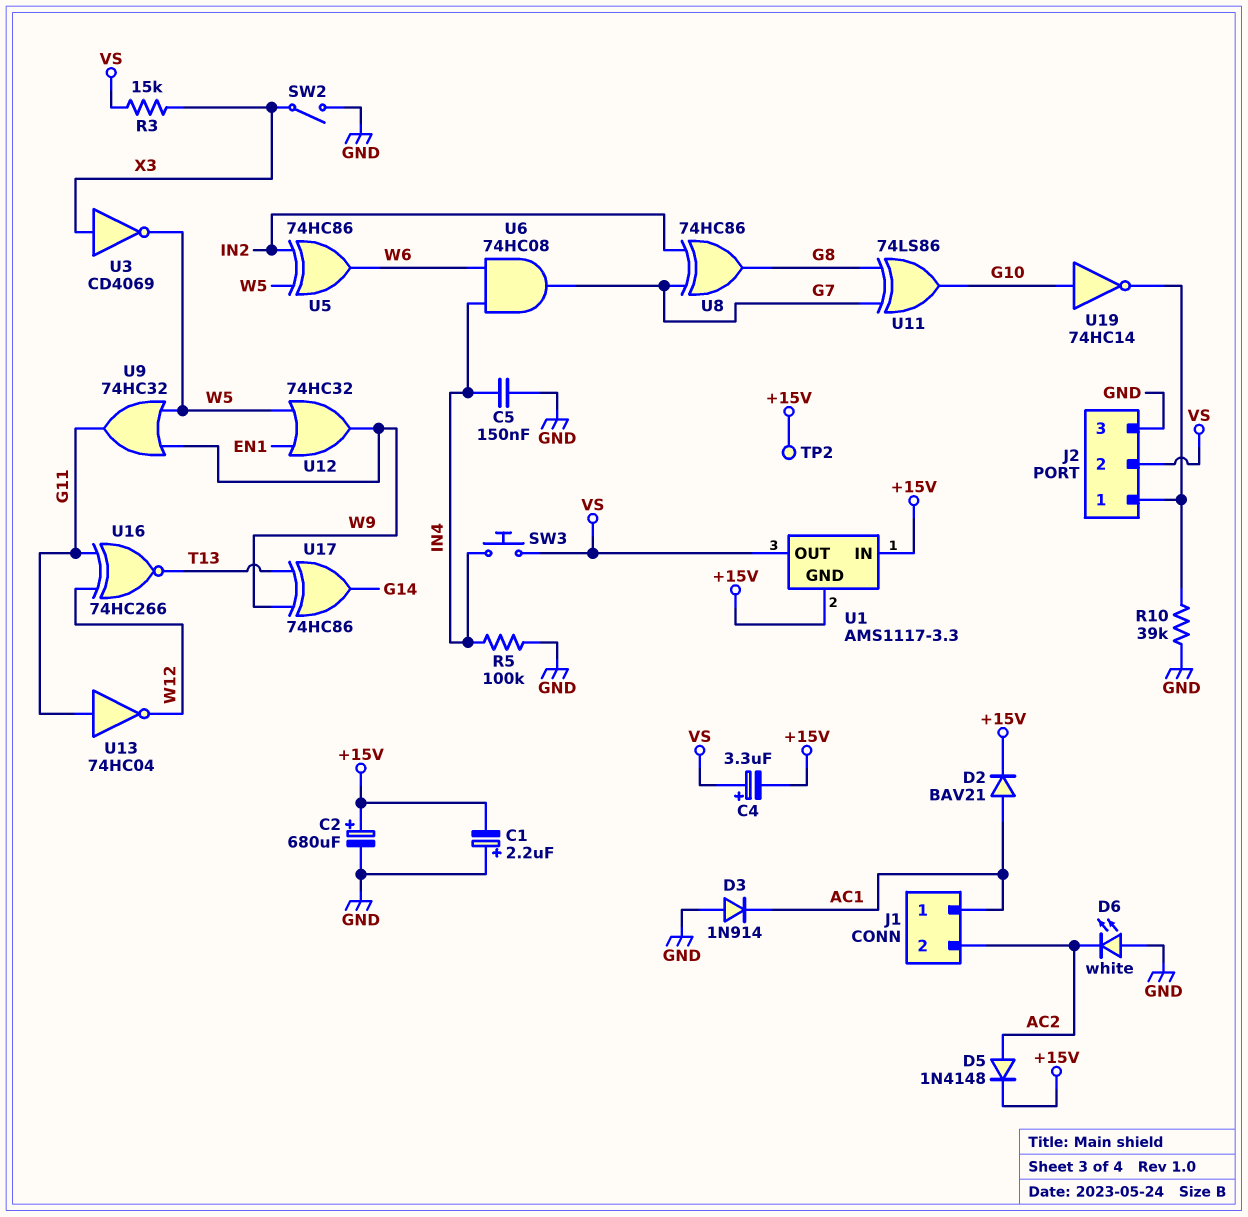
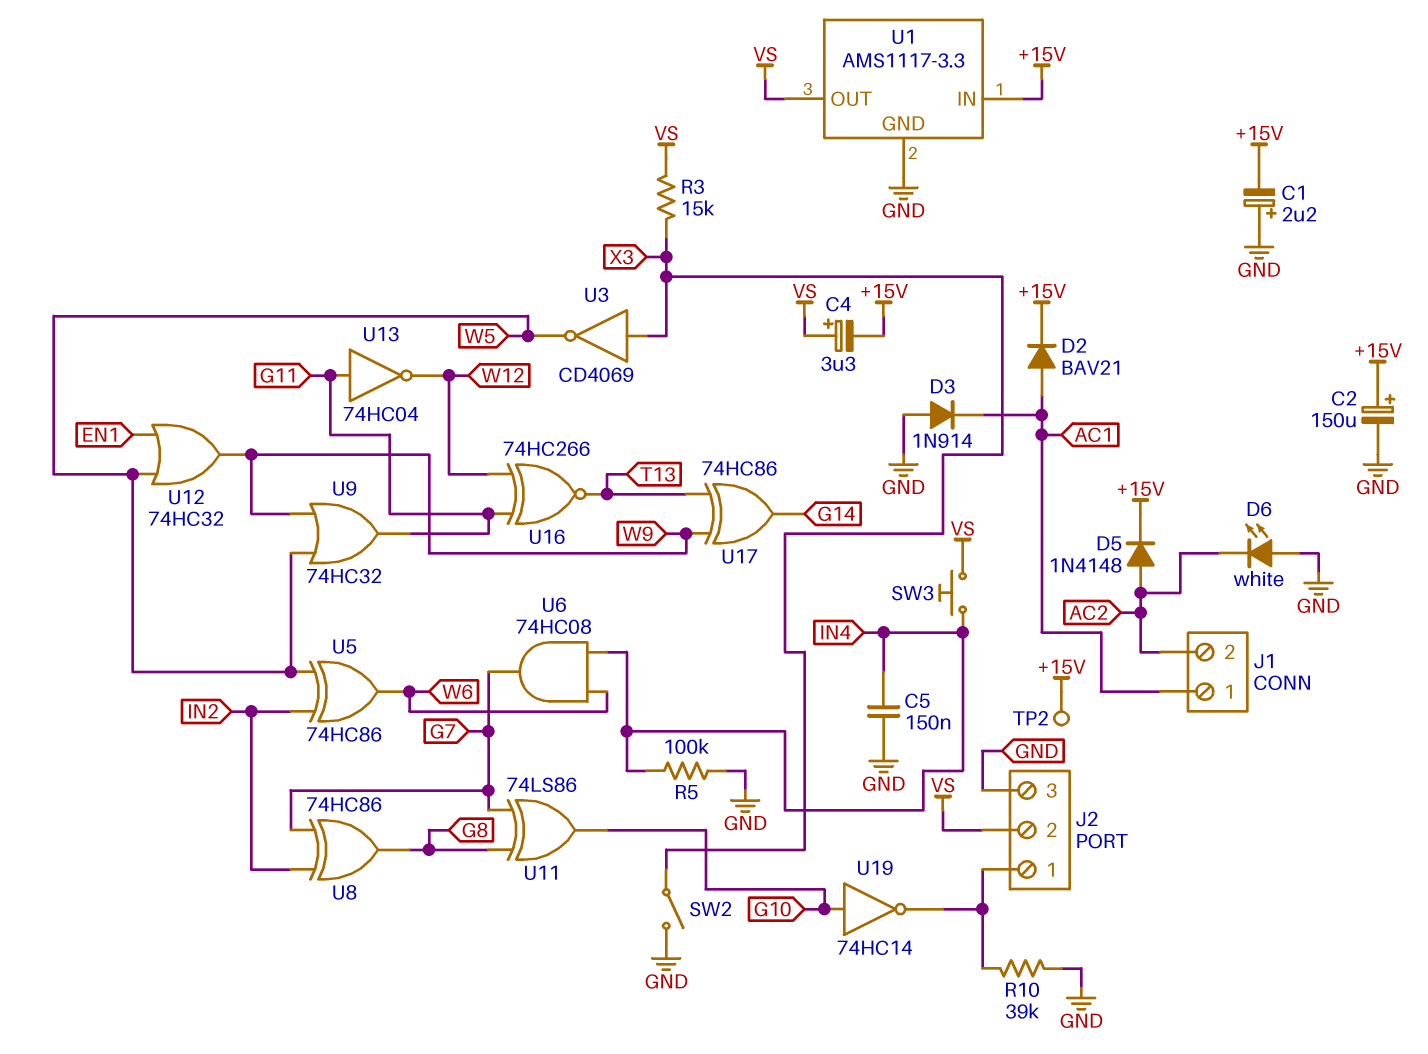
C2: 680uF (plus +15V, minus GND) -> 150uF (plus +15V, minus GND)
U1 pin GND: +15V -> GND

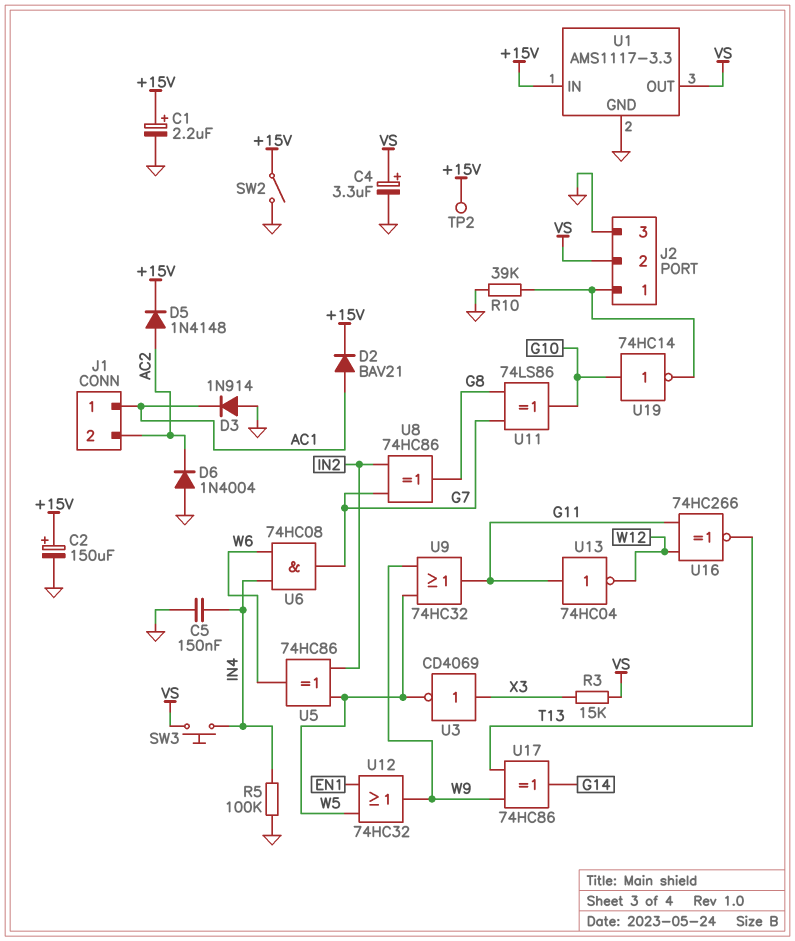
C1: 2.2uF (plus GND, minus +15V) -> 2.2uF (plus +15V, minus GND)
C4: 3.3uF (plus VS, minus +15V) -> 3.3uF (plus VS, minus GND)
D6: LED white (A GND, K AC2) -> diode 1N4004 (A GND, K AC2)
SW2: switch (GND, X3) -> switch (+15V, GND)

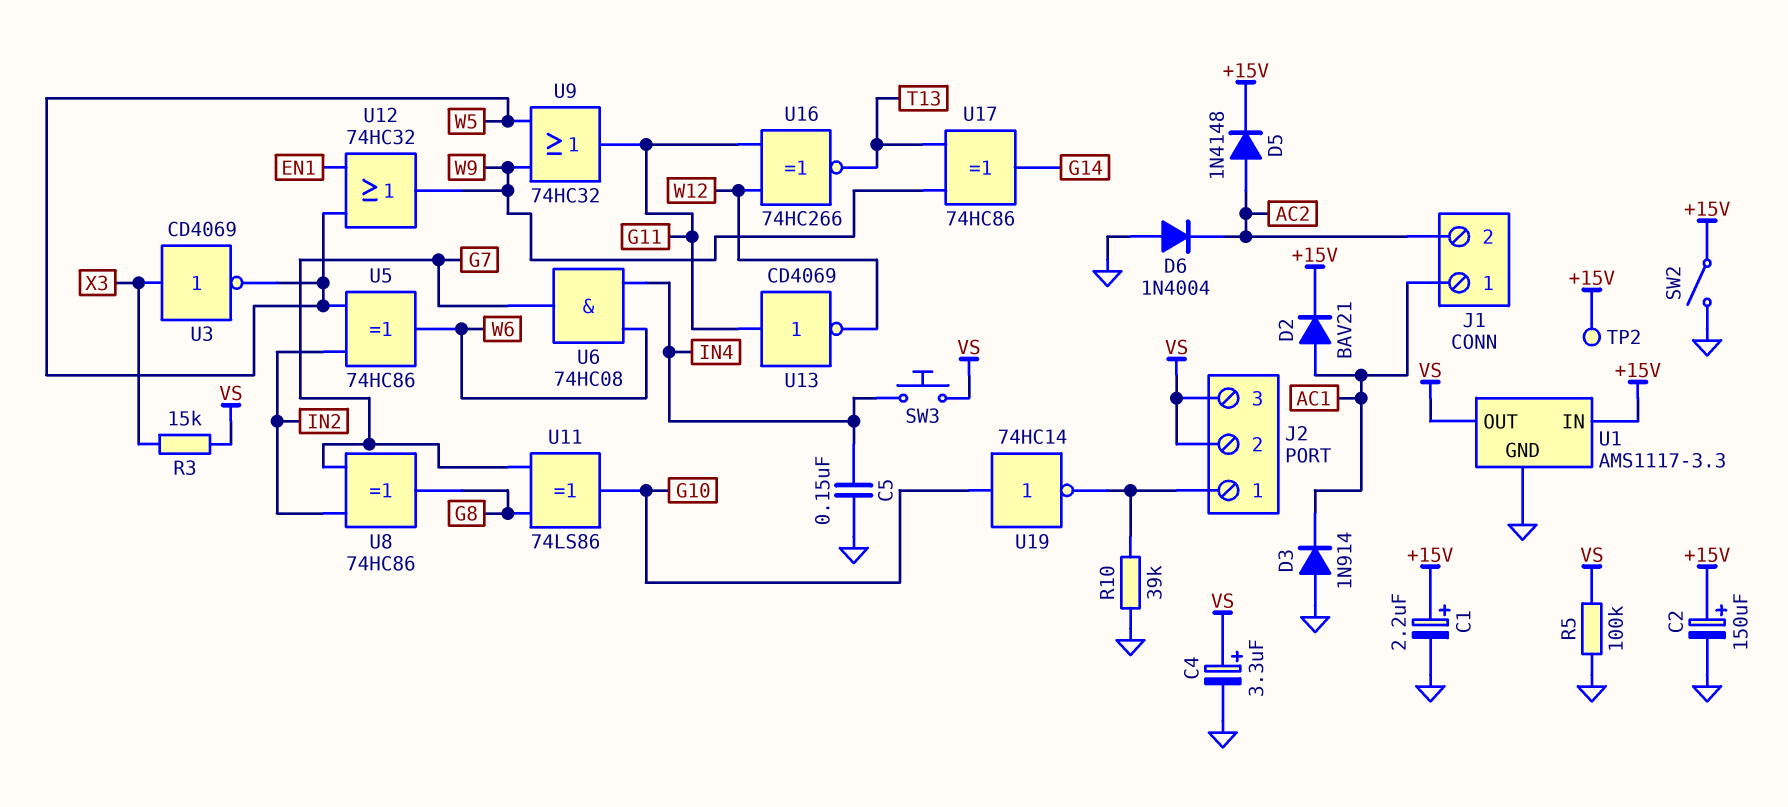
J2 pin 3: GND -> VS
R5: 100k (GND, IN4) -> 100k (GND, VS)
U13: NOT 74HC04 (in G11, out W12) -> NOT CD4069 (in G11, out W12)

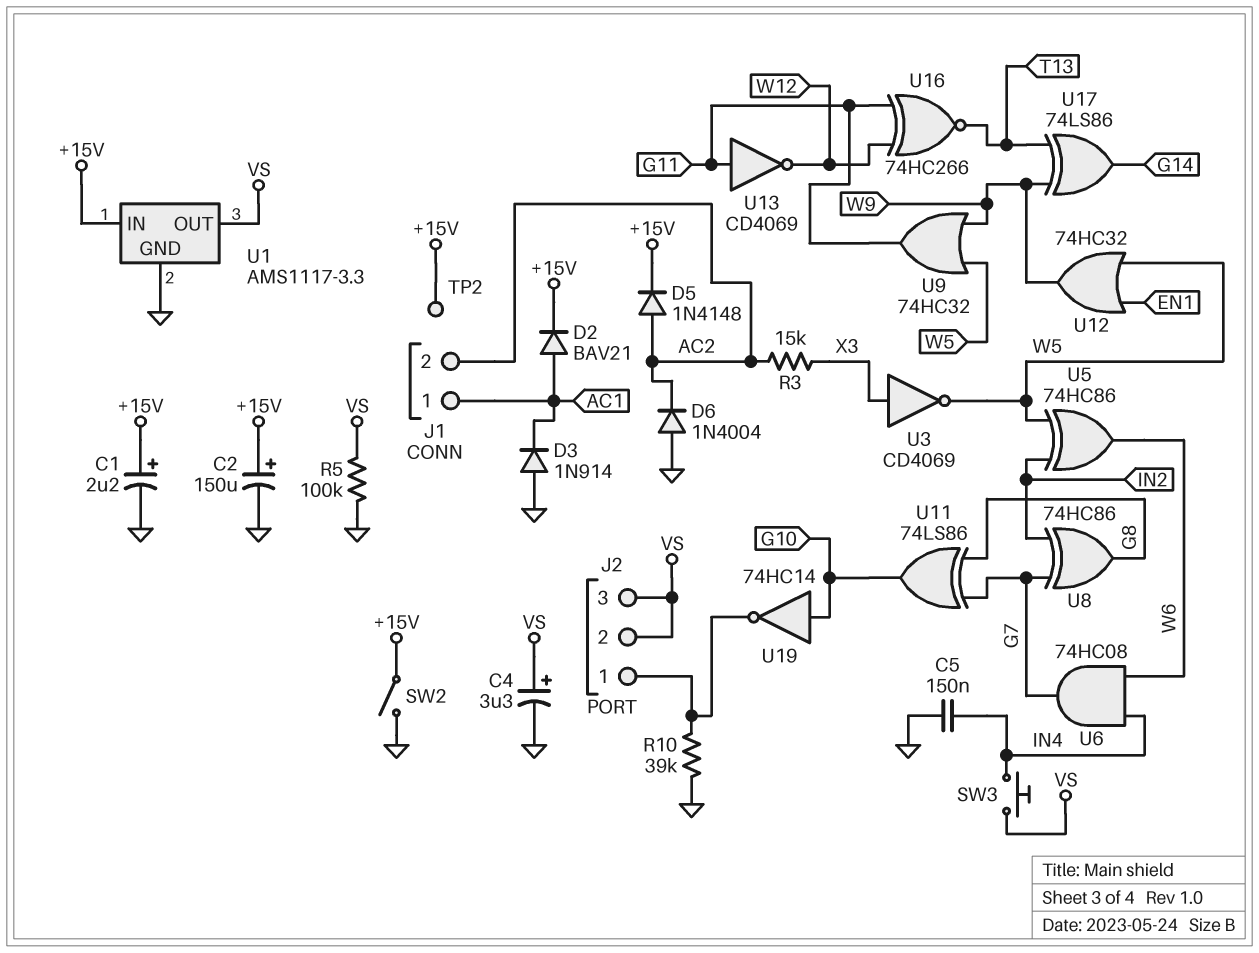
R3: 15k (VS, X3) -> 15k (AC2, X3)
U17: XOR 74HC86 (in T13, in W9, out G14) -> XOR 74LS86 (in T13, in W9, out G14)

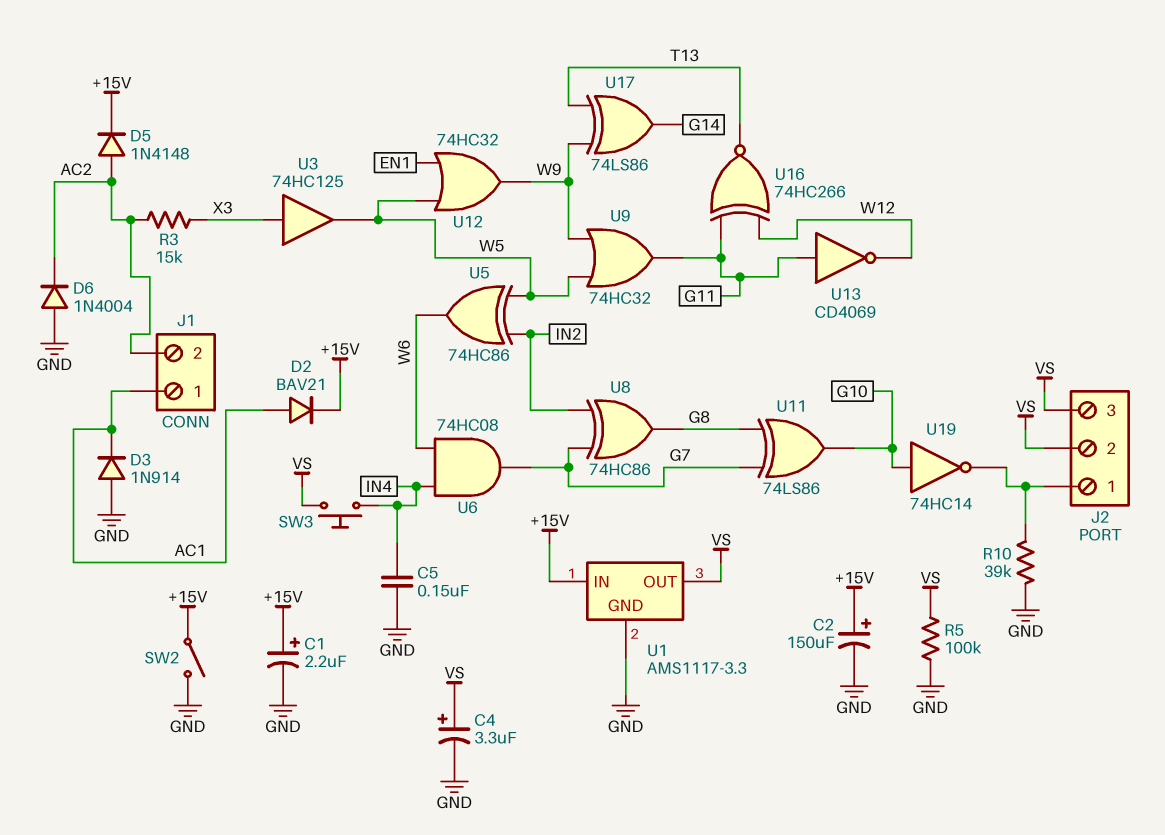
TP2: test point (+15V) -> none
U3: NOT CD4069 (in X3, out W5) -> buffer 74HC125 (in X3, out W5)

